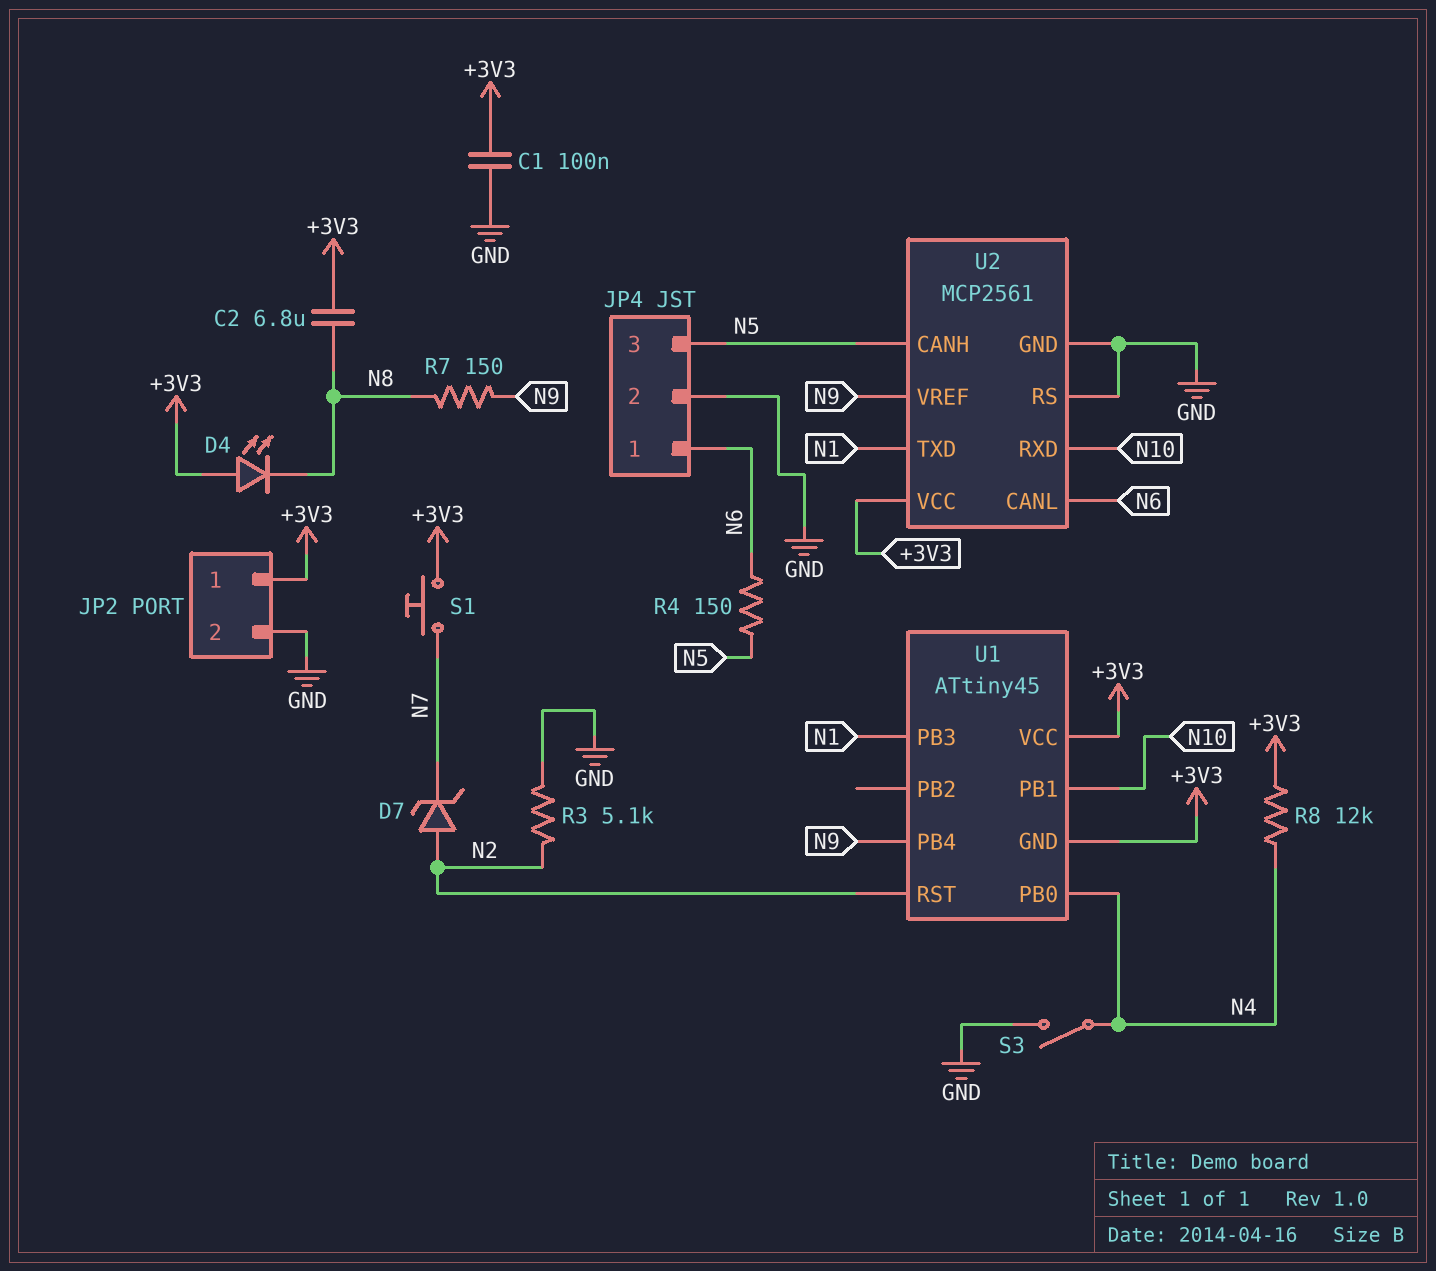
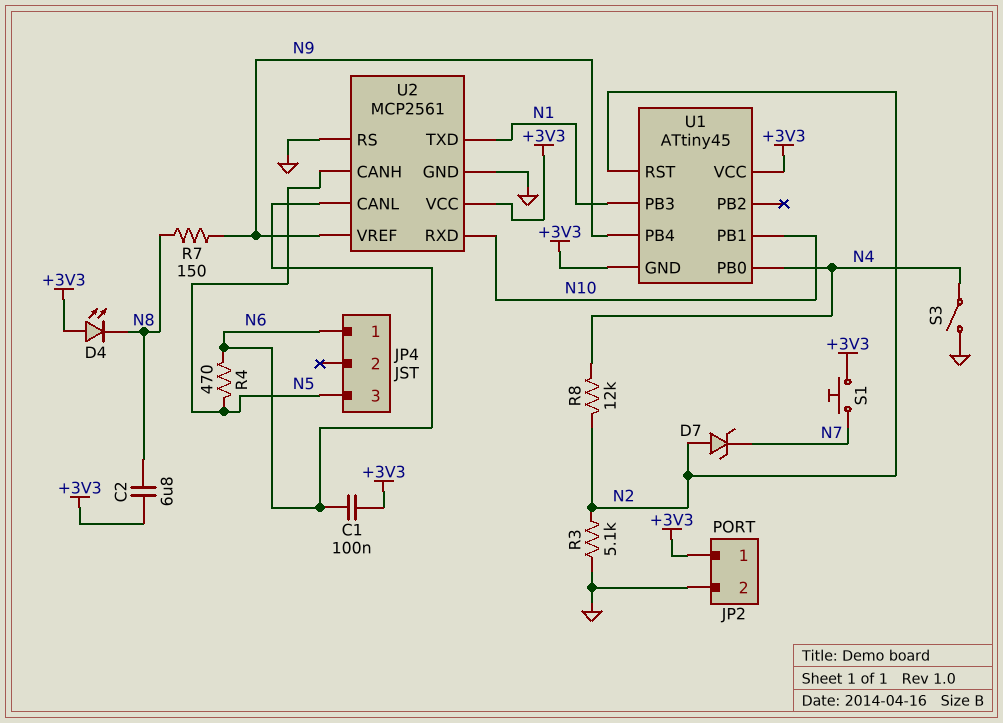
C1: 100nF (+3V3, GND) -> 100nF (+3V3, N6)
JP4 pin 2: GND -> none
R4: 150 (N5, N6) -> 470 (N5, N6)
R8: 12k (+3V3, N4) -> 12k (N2, N4)

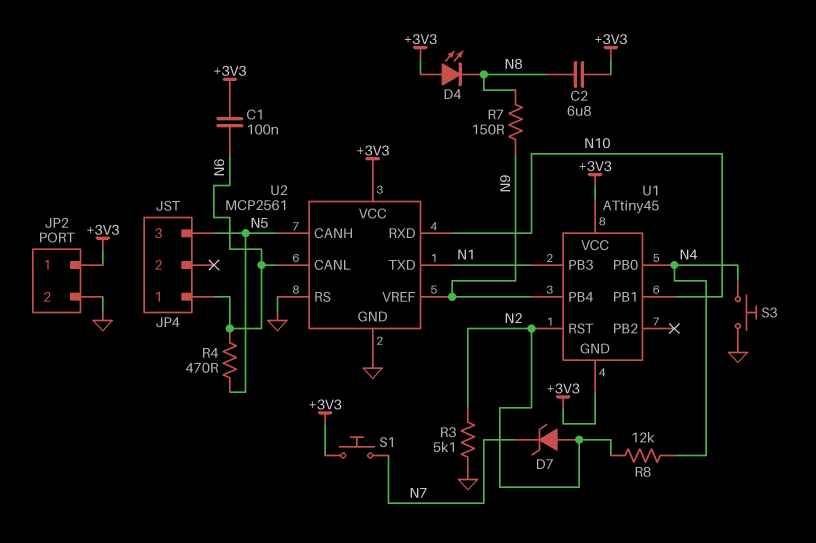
S3: switch (GND, N4) -> button (GND, N4)

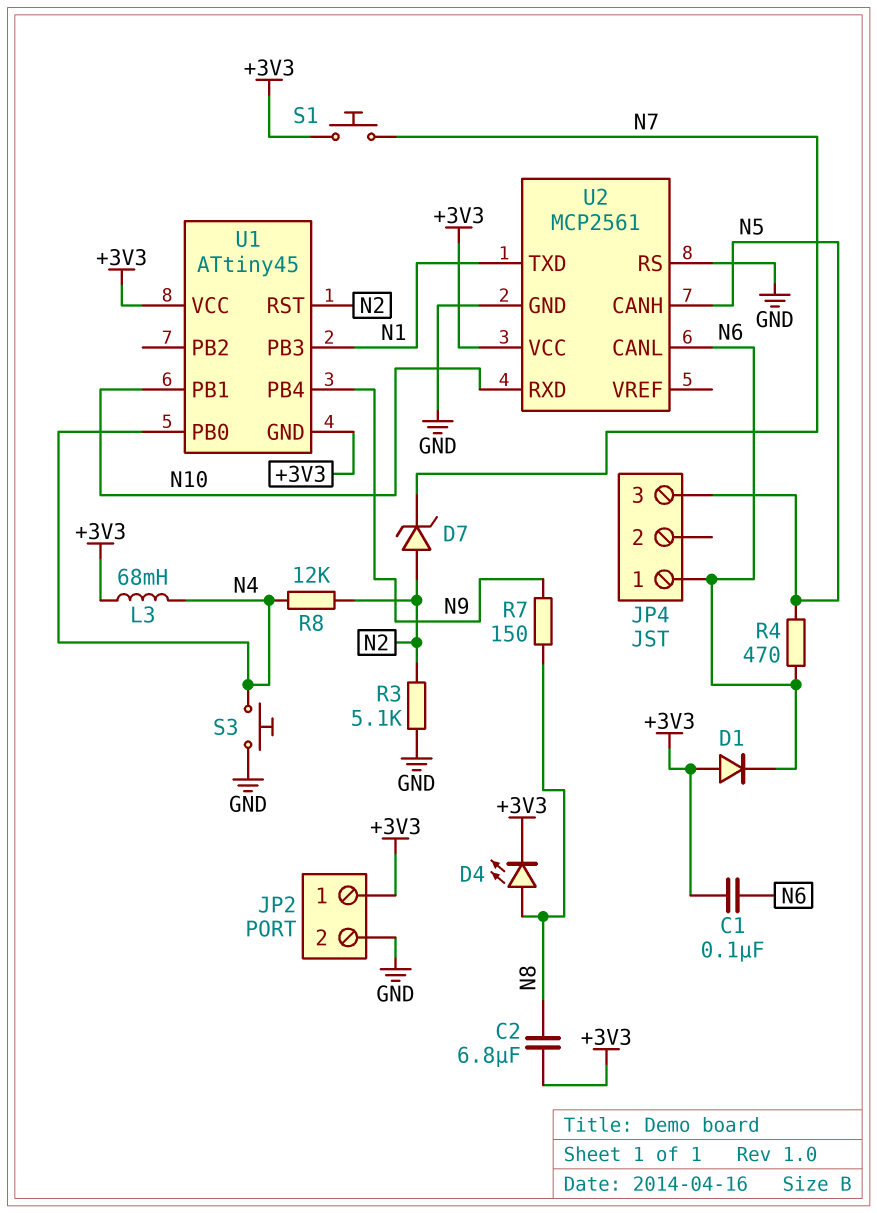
D1: none -> diode (A +3V3, K N6)
D4: LED (A +3V3, K N8) -> LED (A N8, K +3V3)
L3: none -> 68mH (+3V3, N4)
U2 pin VREF: N9 -> none

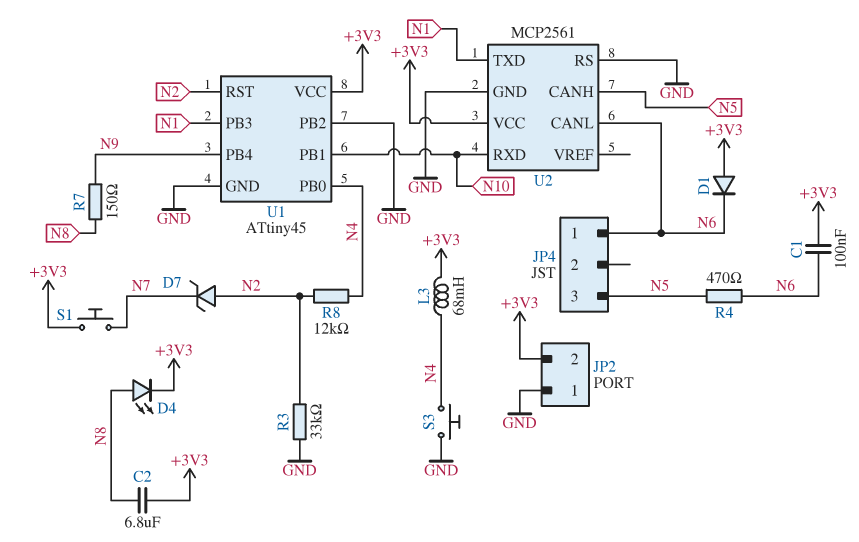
JP2 pin 1: +3V3 -> GND
JP2 pin 2: GND -> +3V3
R3: 5.1k (GND, N2) -> 33k (GND, N2)
U1 pin GND: +3V3 -> GND
U1 pin PB2: none -> GND

